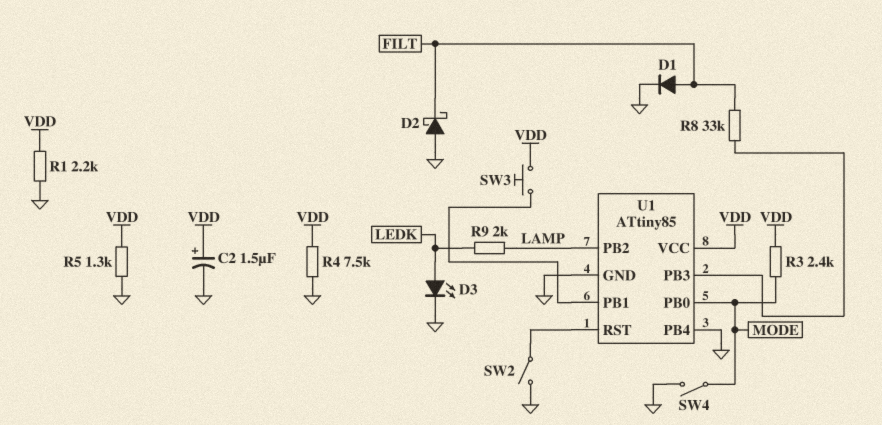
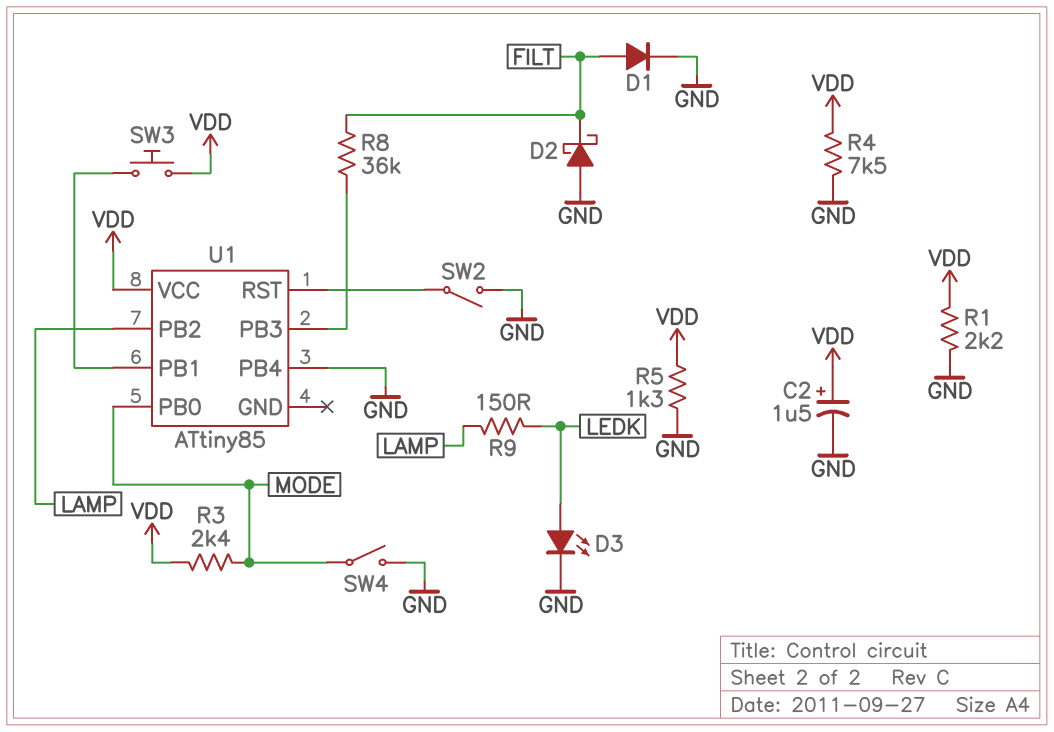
R8: 33k (FILT, U1/PB3) -> 36k (FILT, U1/PB3)
R9: 2k (LAMP, LEDK) -> 150 (LAMP, LEDK)
U1 pin GND: GND -> none

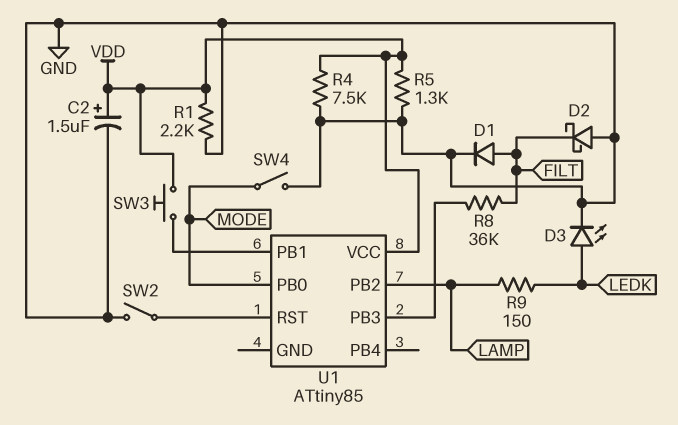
R3: 2.4k (MODE, VDD) -> none
U1 pin PB4: GND -> none

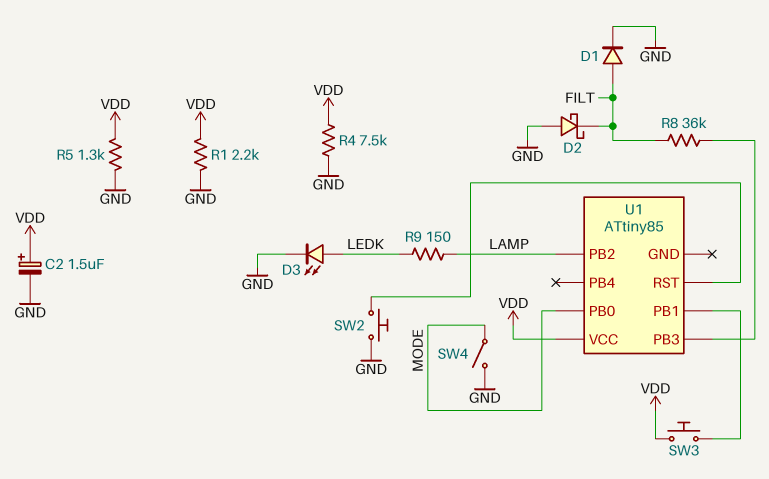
SW2: switch (GND, U1/RST) -> button (GND, U1/RST)

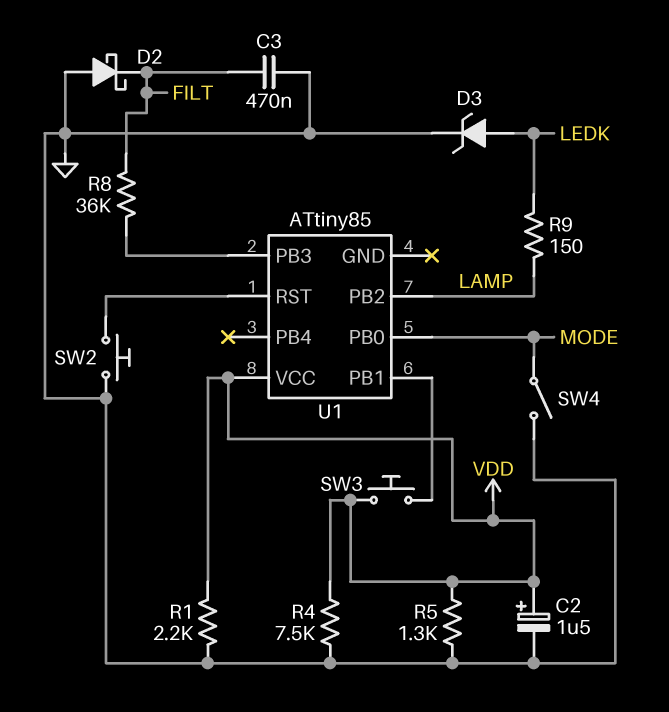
C3: none -> 470nF (FILT, GND)
D1: diode (A FILT, K GND) -> none
D3: LED (A LEDK, K GND) -> zener (A LEDK, K GND)

